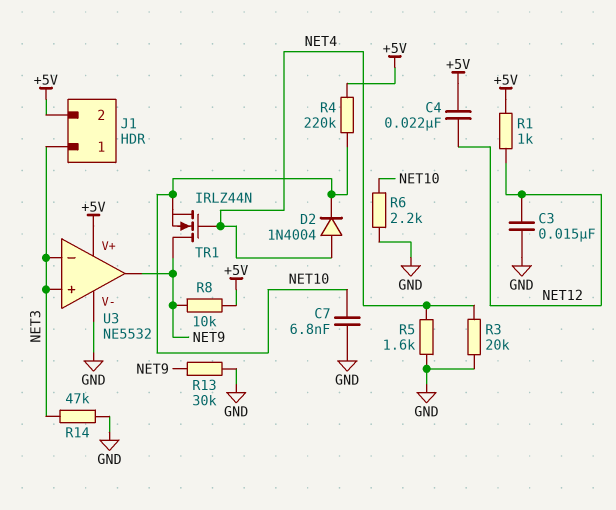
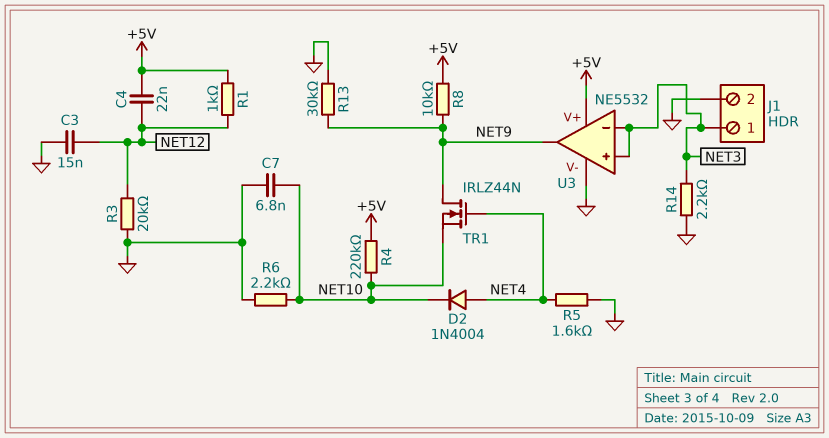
J1 pin 2: +5V -> GND
R3: 20k (GND, NET4) -> 20k (GND, NET12)
R14: 47k (GND, NET3) -> 2.2k (GND, NET3)

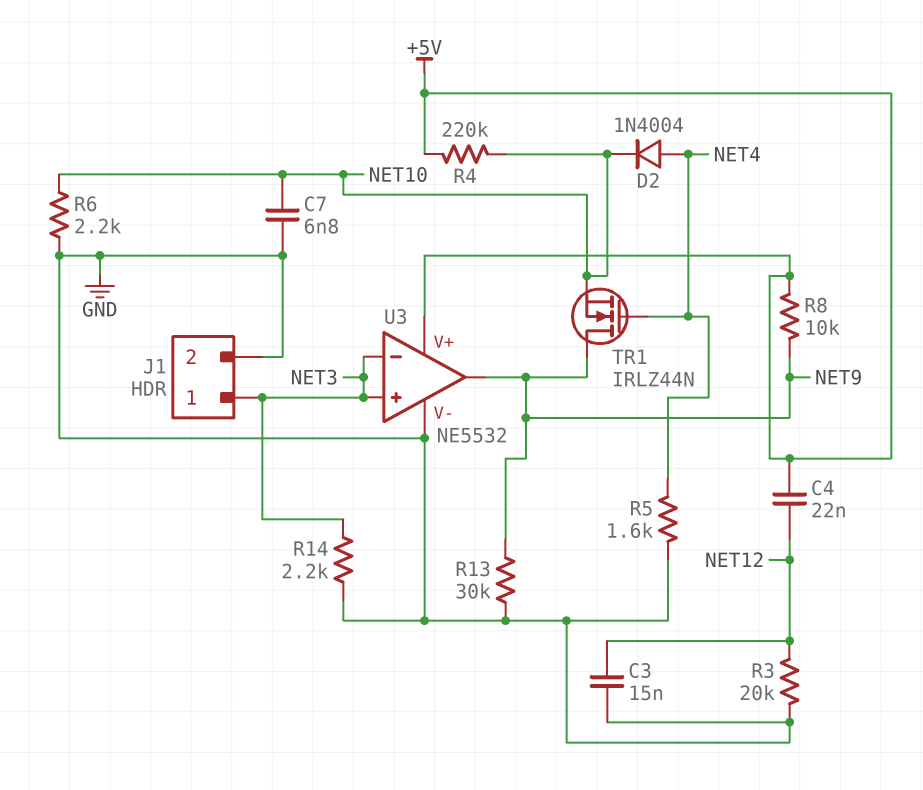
R1: 1k (+5V, NET12) -> none

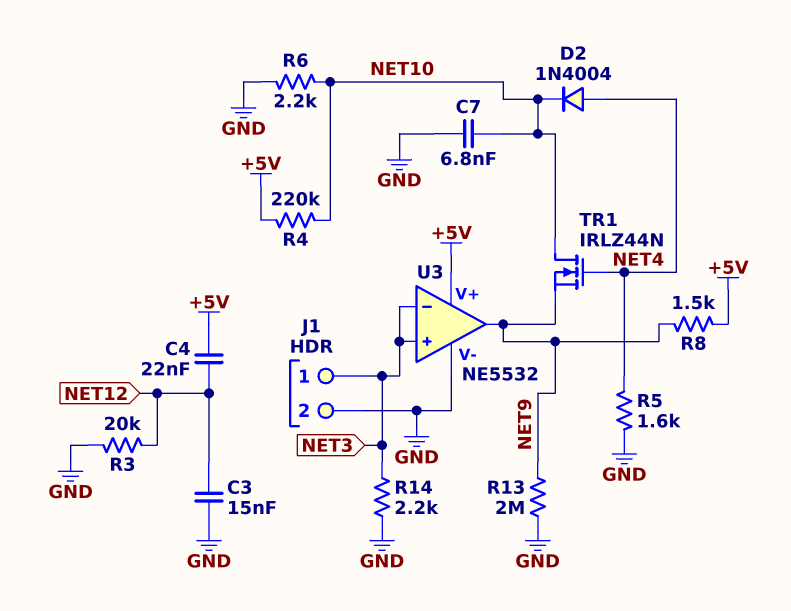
R8: 10k (+5V, NET9) -> 1.5k (+5V, NET9)
R13: 30k (GND, NET9) -> 2M (GND, NET9)
TR1: NMOS IRLZ44N (G NET4, D NET9, S NET10) -> NMOS IRLZ44N (G NET4, D NET10, S NET9)

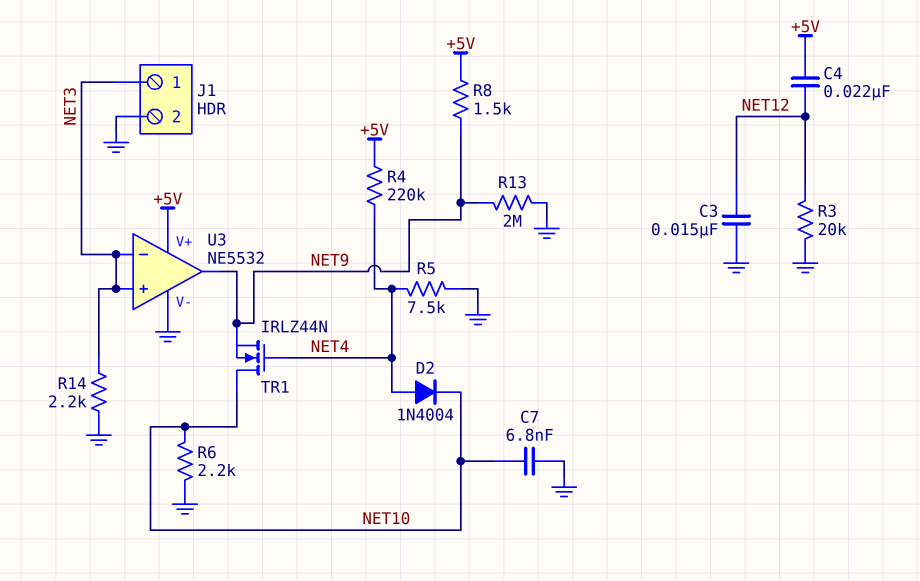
R4: 220k (+5V, NET10) -> 220k (+5V, NET4)
R5: 1.6k (GND, NET4) -> 7.5k (GND, NET4)

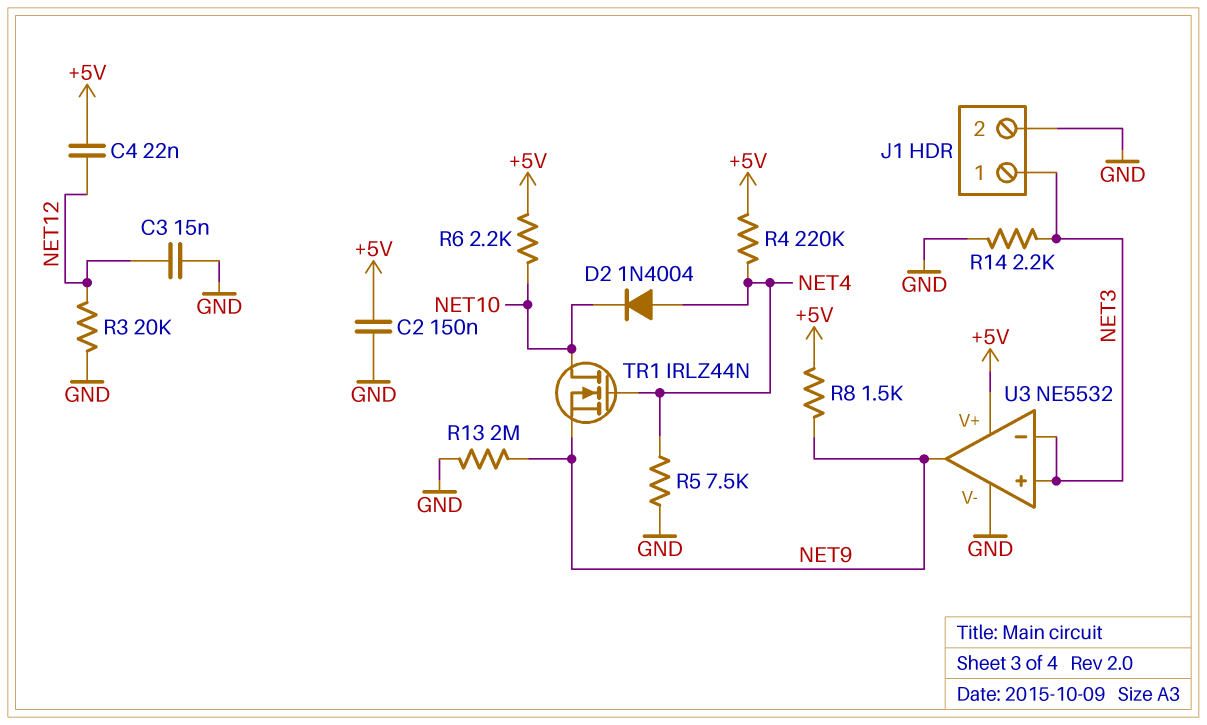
C2: none -> 150nF (+5V, GND)
C7: 6.8nF (GND, NET10) -> none
R6: 2.2k (GND, NET10) -> 2.2k (+5V, NET10)

